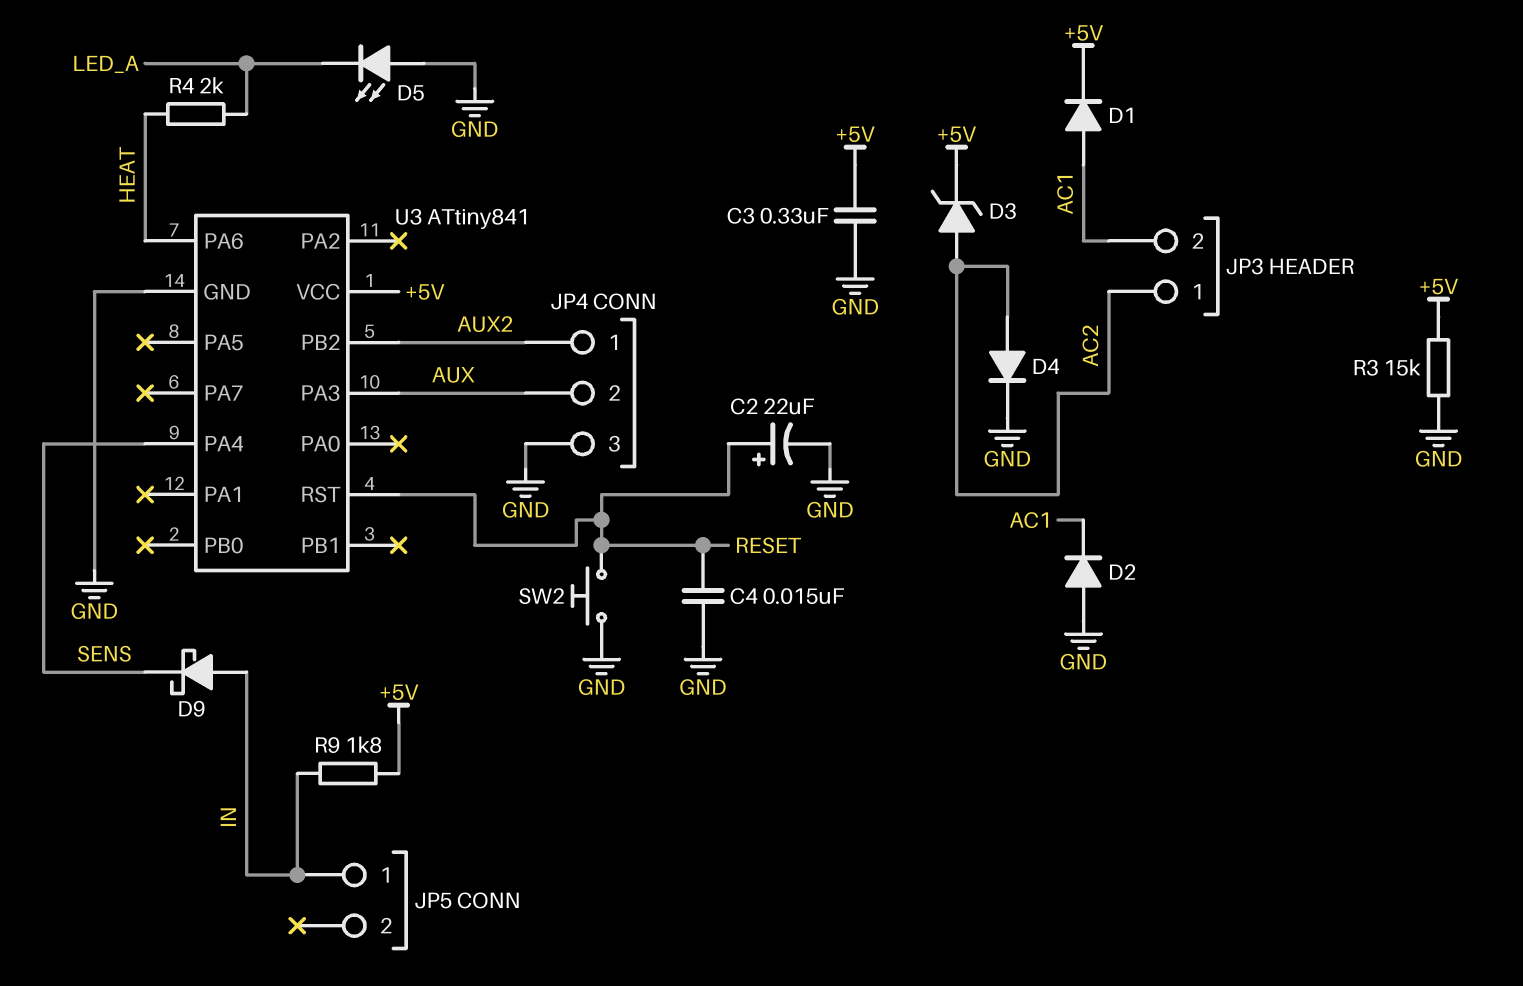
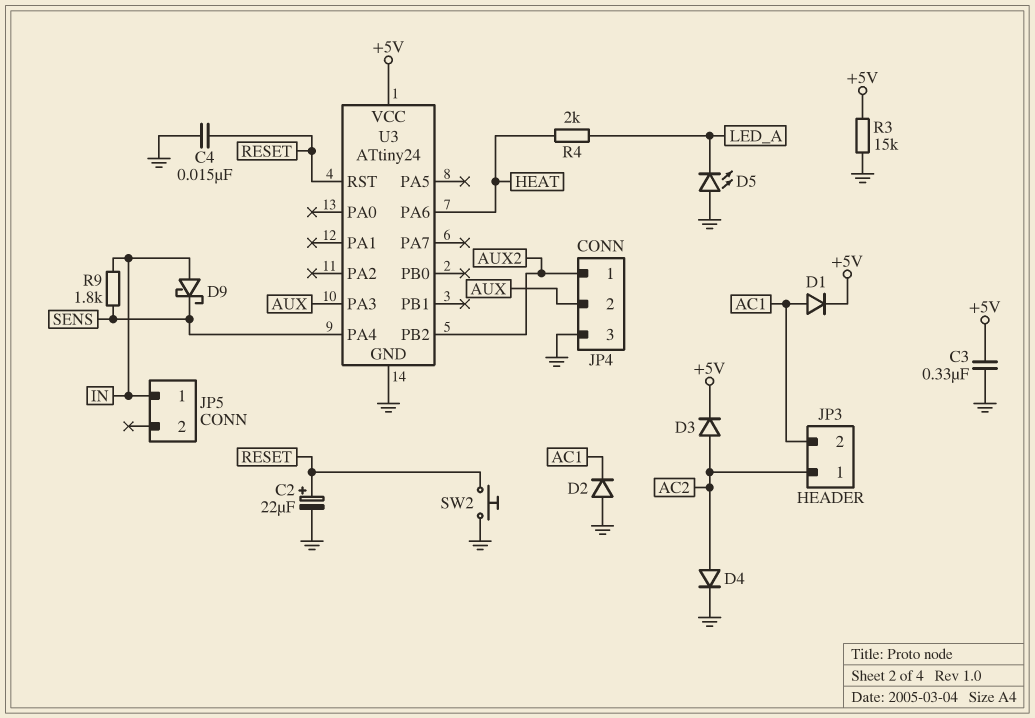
D3: zener (A AC2, K +5V) -> diode (A AC2, K +5V)
R9: 1.8k (+5V, IN) -> 1.8k (IN, SENS)
U3: ATtiny841 -> ATtiny24

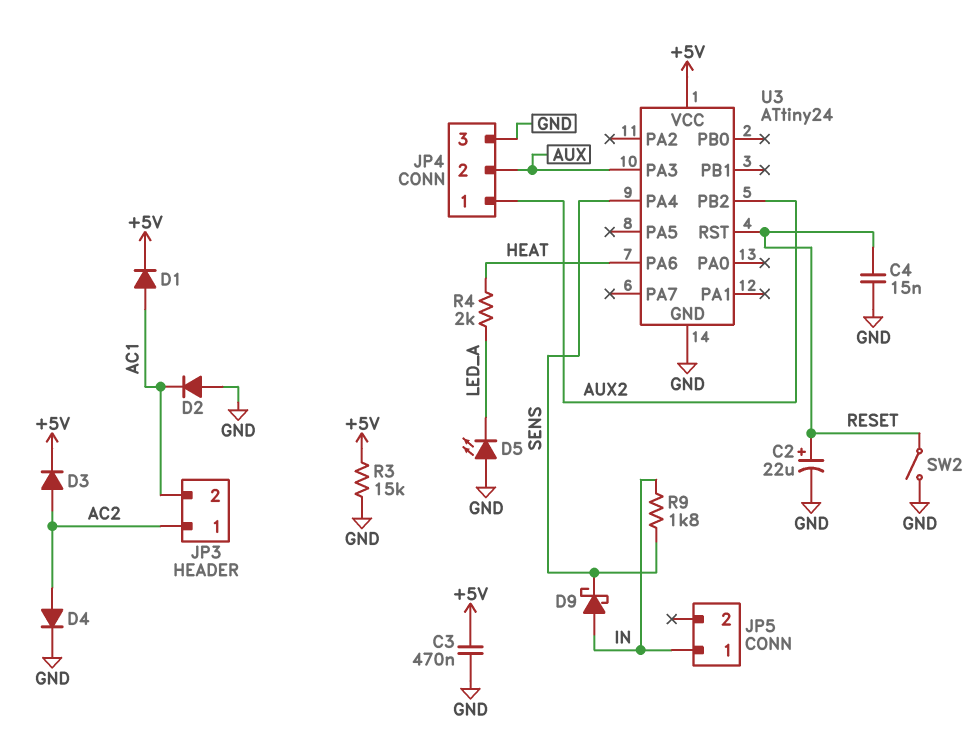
C3: 330nF (+5V, GND) -> 470nF (+5V, GND)
SW2: button (GND, RESET) -> switch (GND, RESET)

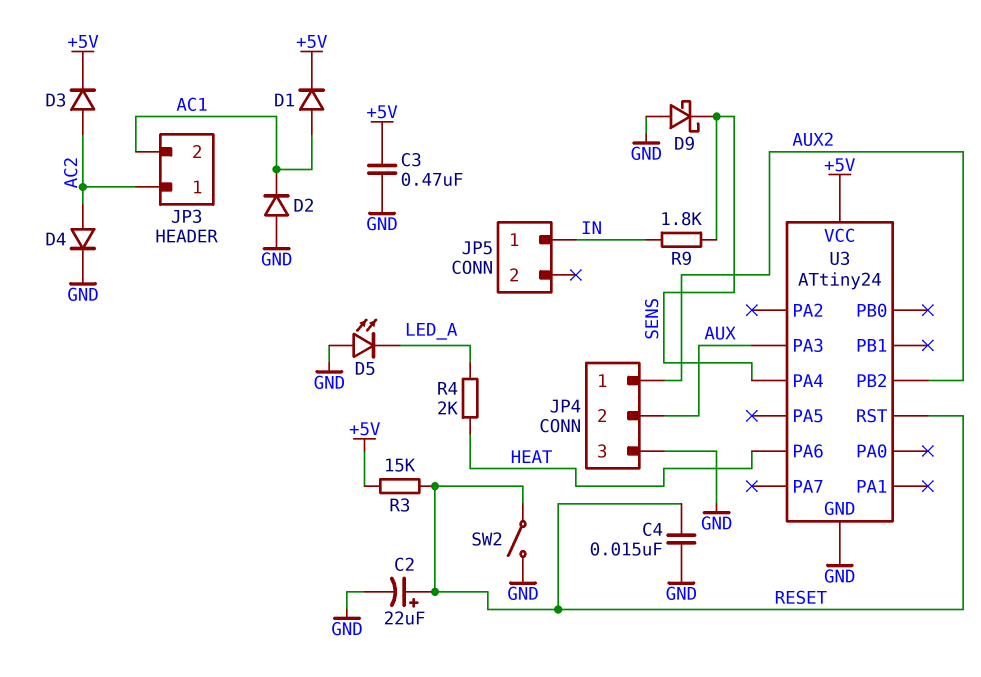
D9: schottky (A IN, K SENS) -> schottky (A GND, K SENS)
R3: 15k (+5V, GND) -> 15k (+5V, RESET)

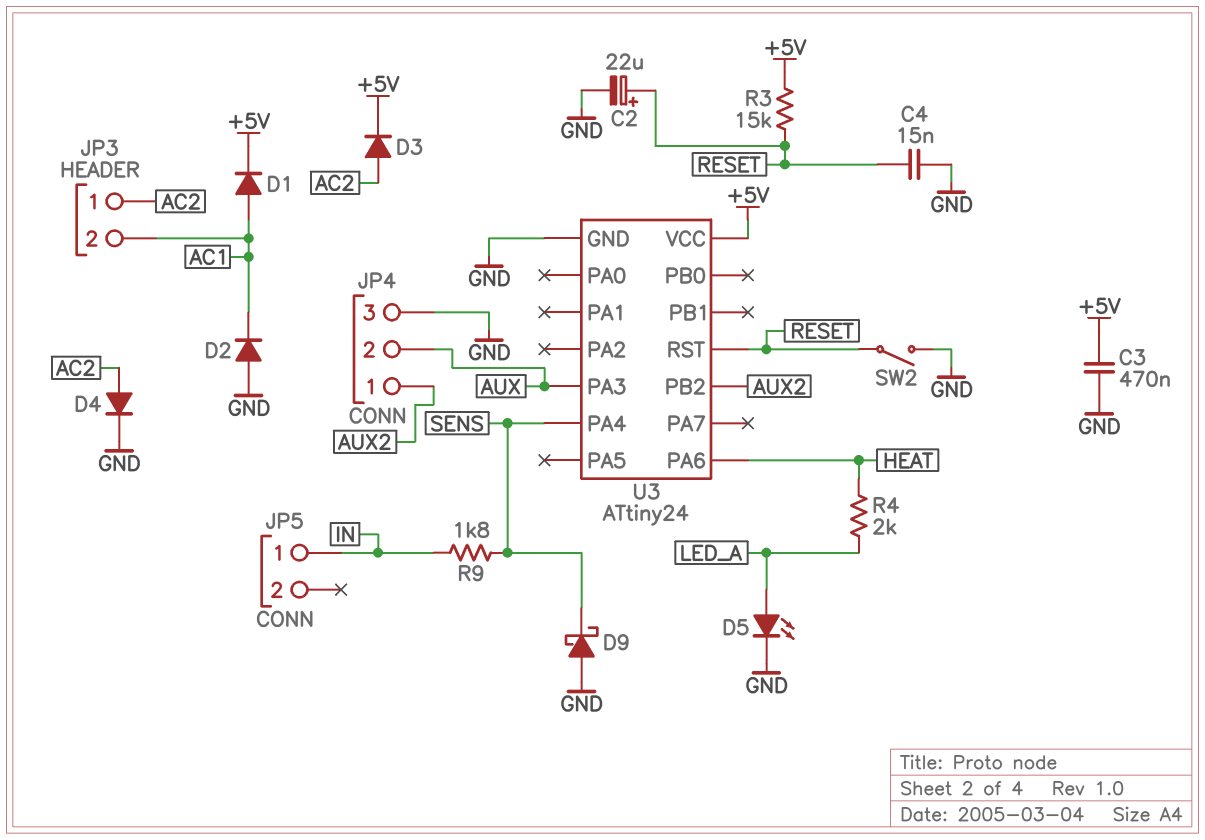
D5: LED (A GND, K LED_A) -> LED (A LED_A, K GND)

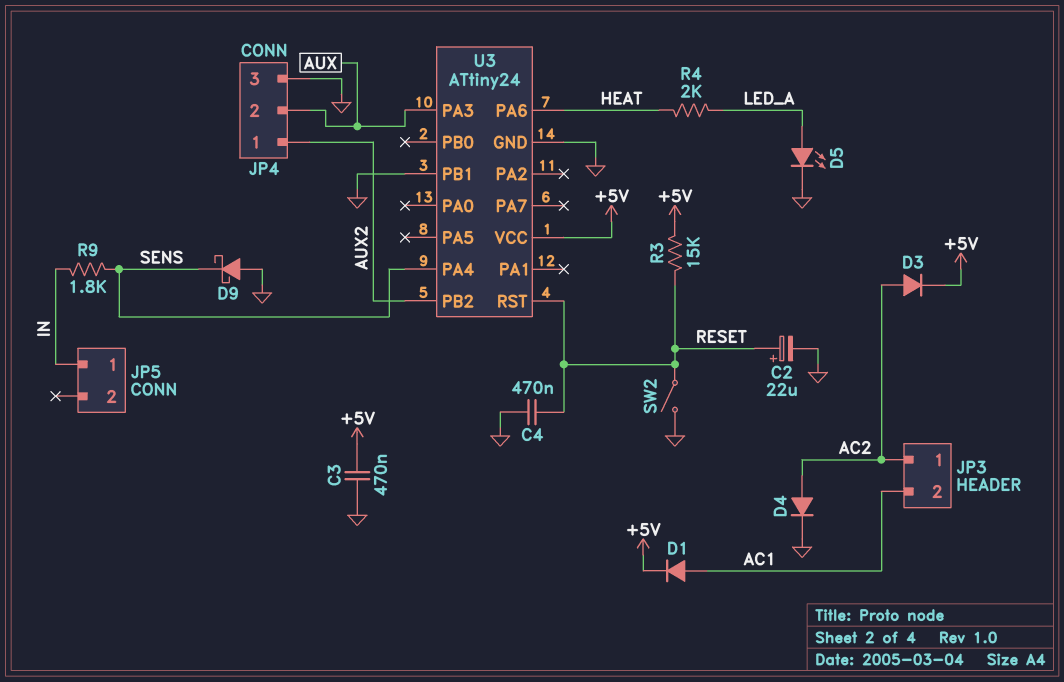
C4: 15nF (GND, RESET) -> 470nF (GND, RESET)
D2: diode (A GND, K AC1) -> none
U3 pin PB1: none -> GND

